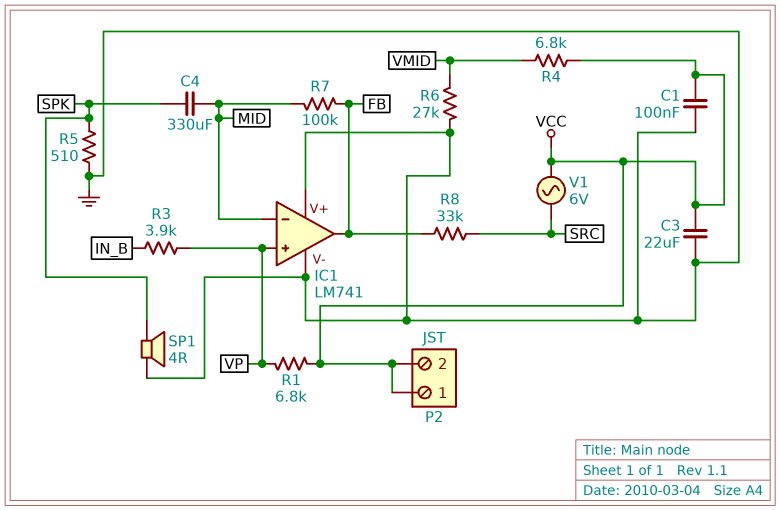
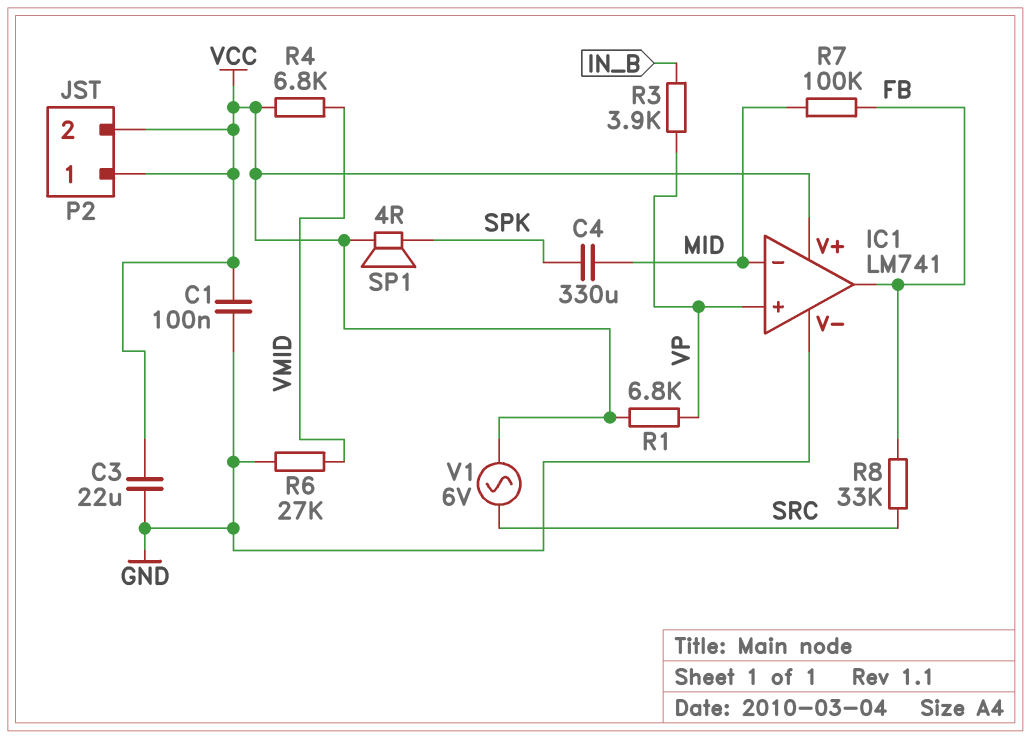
IC1 pin V+: GND -> VCC
R5: 510 (GND, SPK) -> none
SP1: speaker 4R (GND, SPK) -> speaker 4R (SPK, VCC)

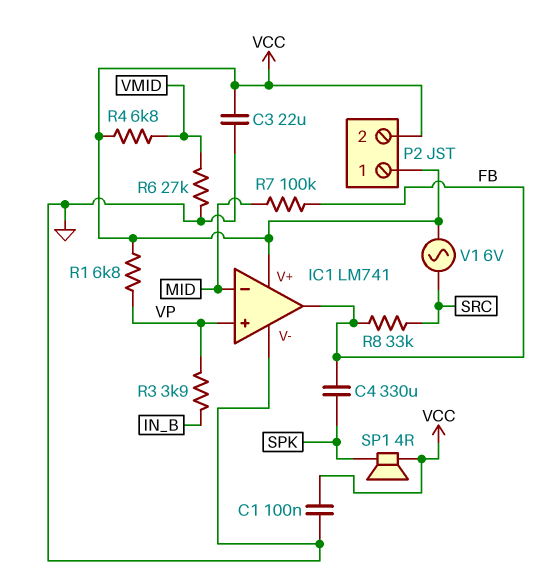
C4: 330uF (MID, SPK) -> 330uF (FB, SPK)

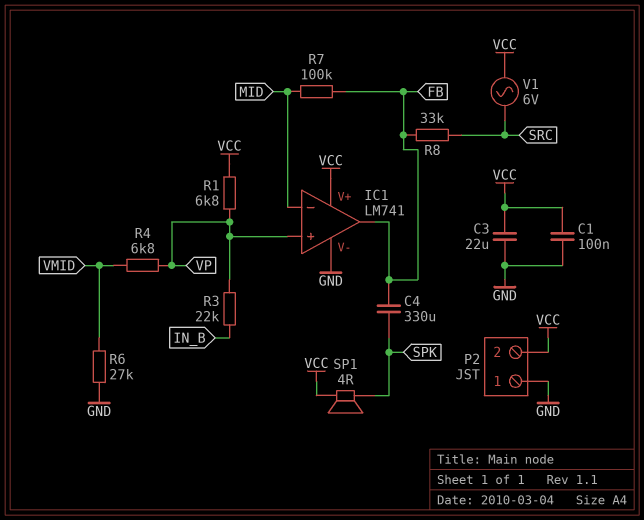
P2 pin 1: VCC -> GND
R3: 3.9k (IN_B, VP) -> 22k (IN_B, VP)
R4: 6.8k (VCC, VMID) -> 6.8k (VMID, VP)

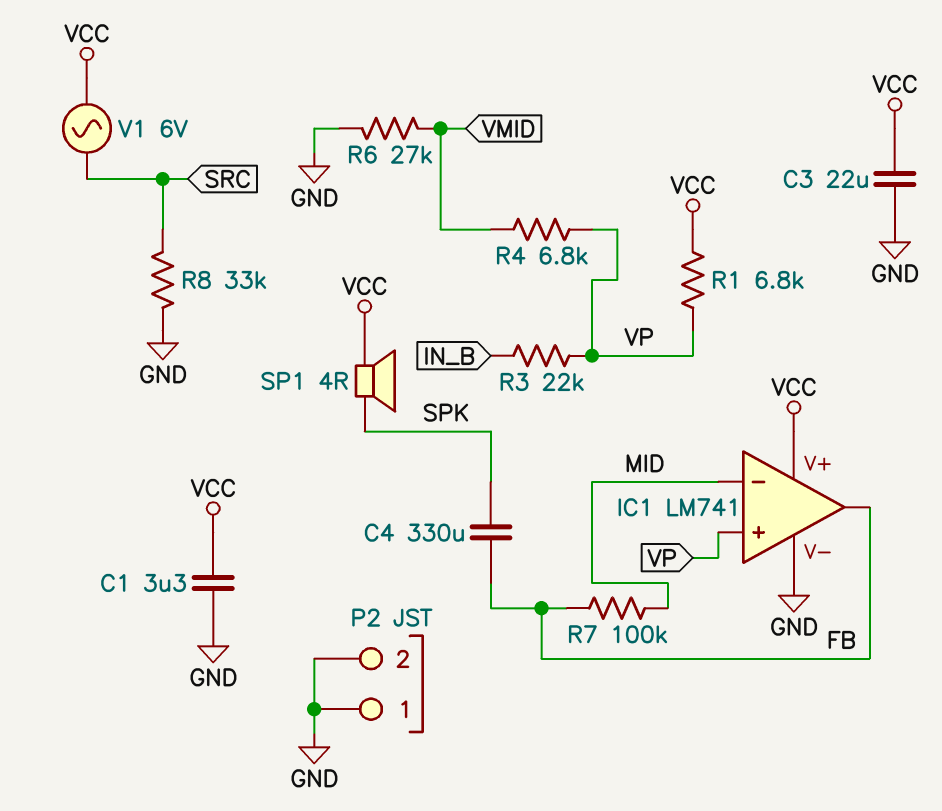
C1: 100nF (GND, VCC) -> 3.3uF (GND, VCC)
P2 pin 2: VCC -> GND
R8: 33k (FB, SRC) -> 33k (GND, SRC)

